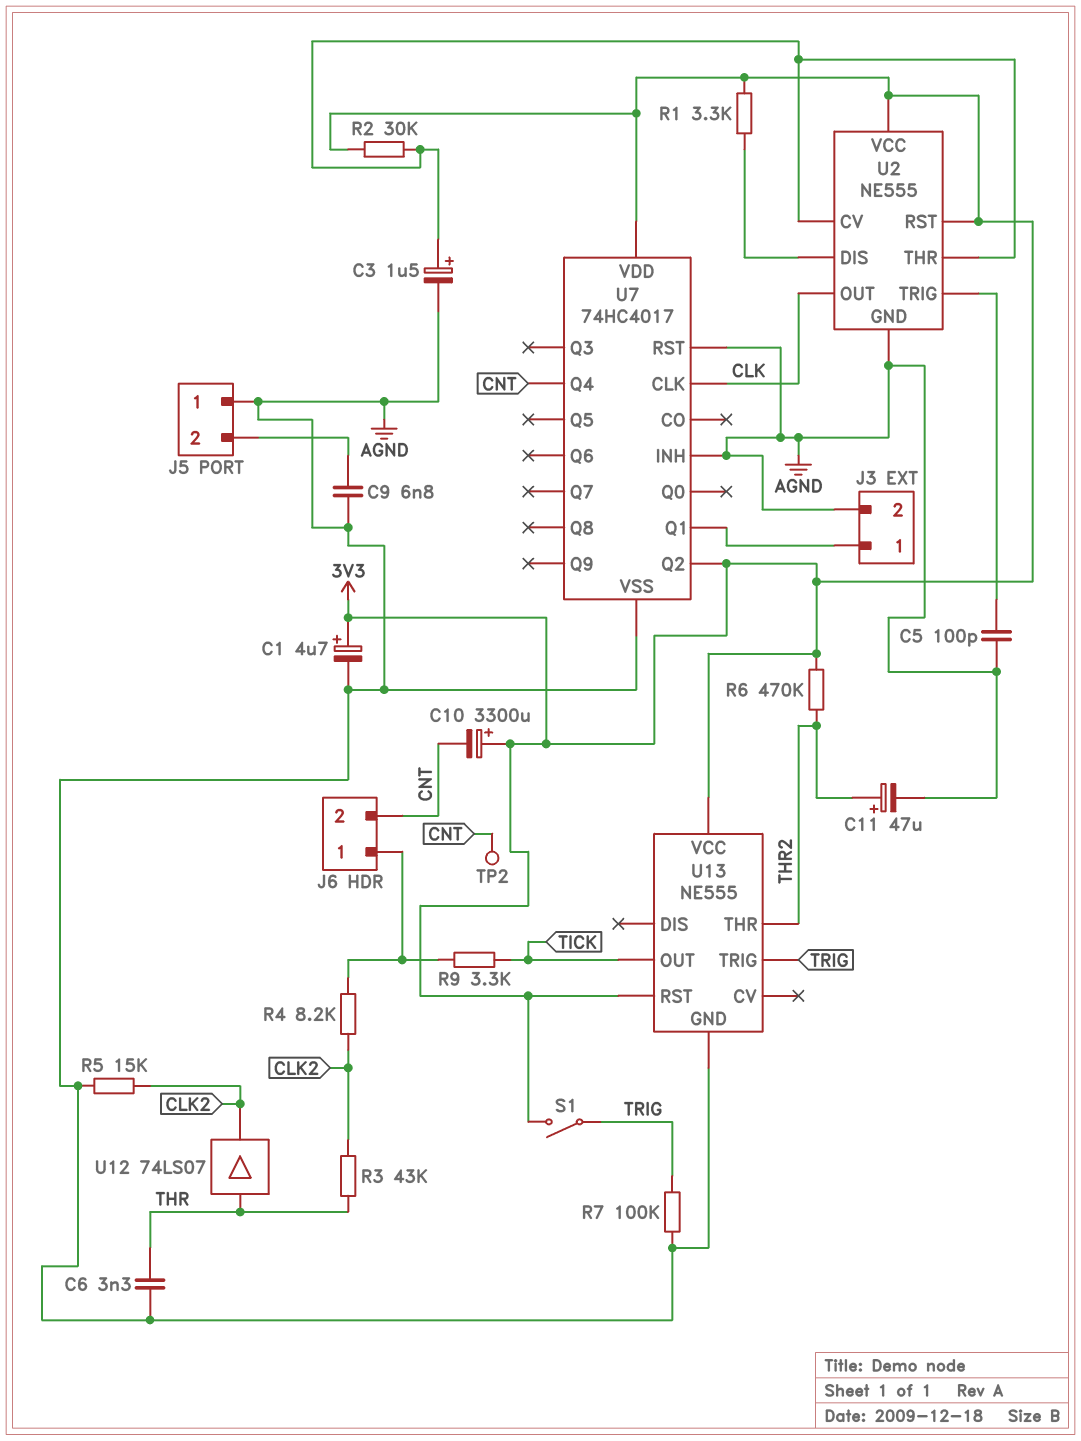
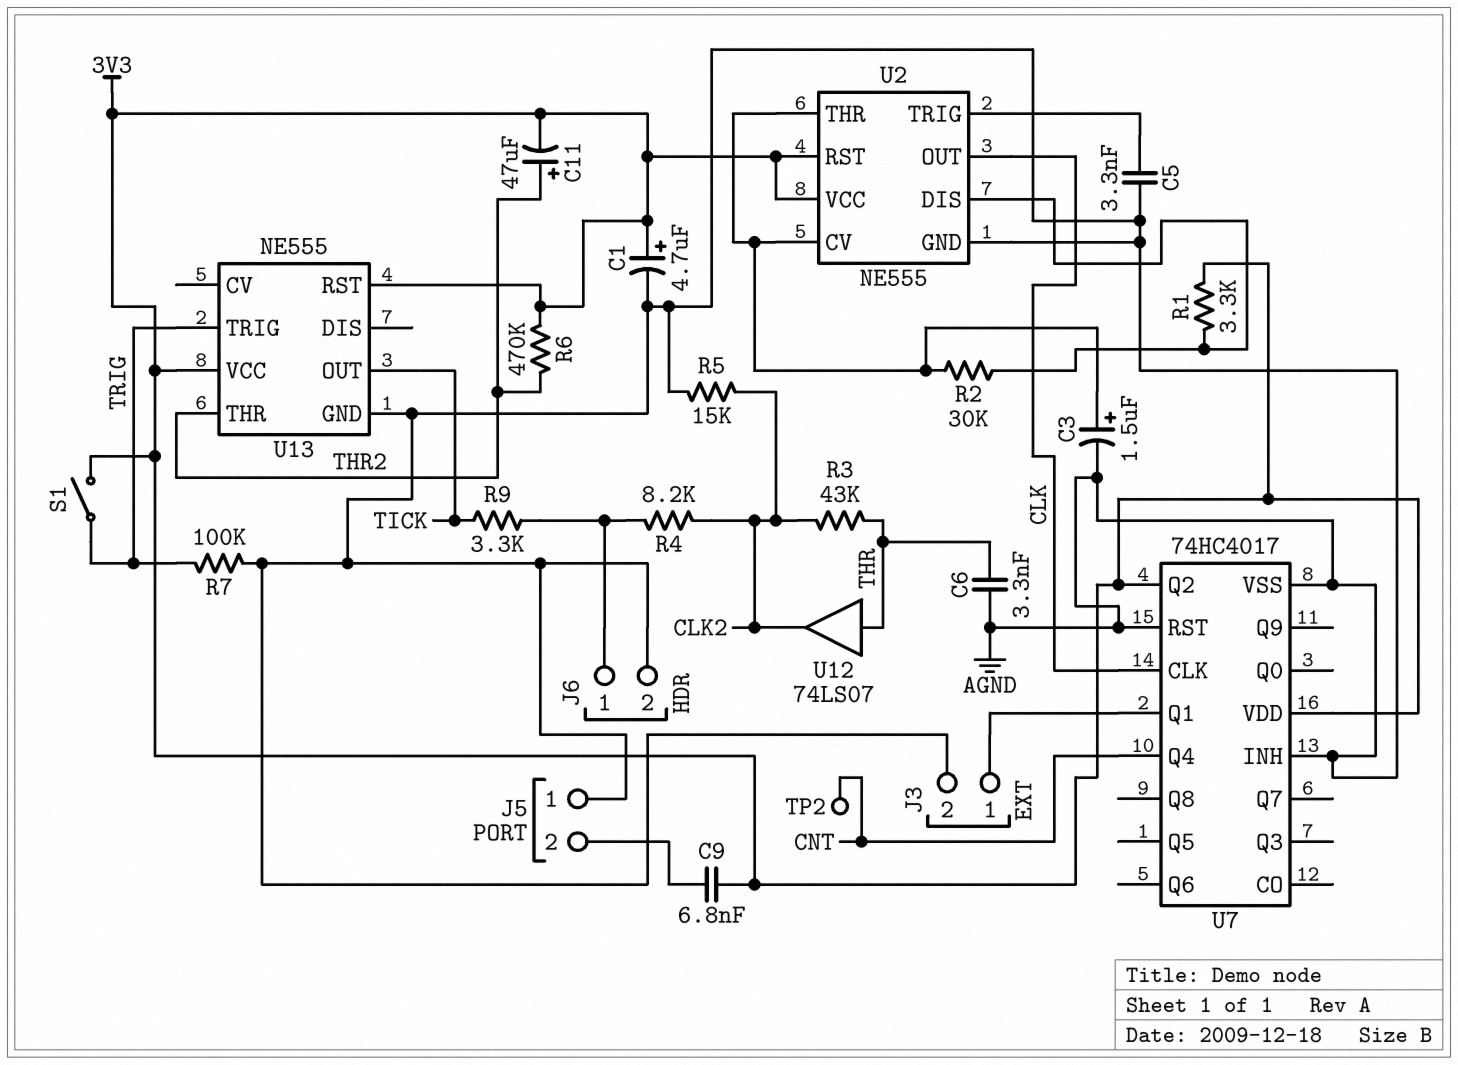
C5: 100pF (AGND, U2/TRIG) -> 3.3nF (AGND, U2/TRIG)
C9: 6.8nF (AGND, J5/2) -> 6.8nF (3V3, J5/2)
C10: 3300uF (plus 3V3, minus CNT) -> none
C11: 47uF (plus THR2, minus AGND) -> 47uF (plus THR2, minus 3V3)
J6 pin 2: CNT -> AGND
R2: 30k (3V3, U2/CV) -> 30k (U2/CV, U2/DIS)

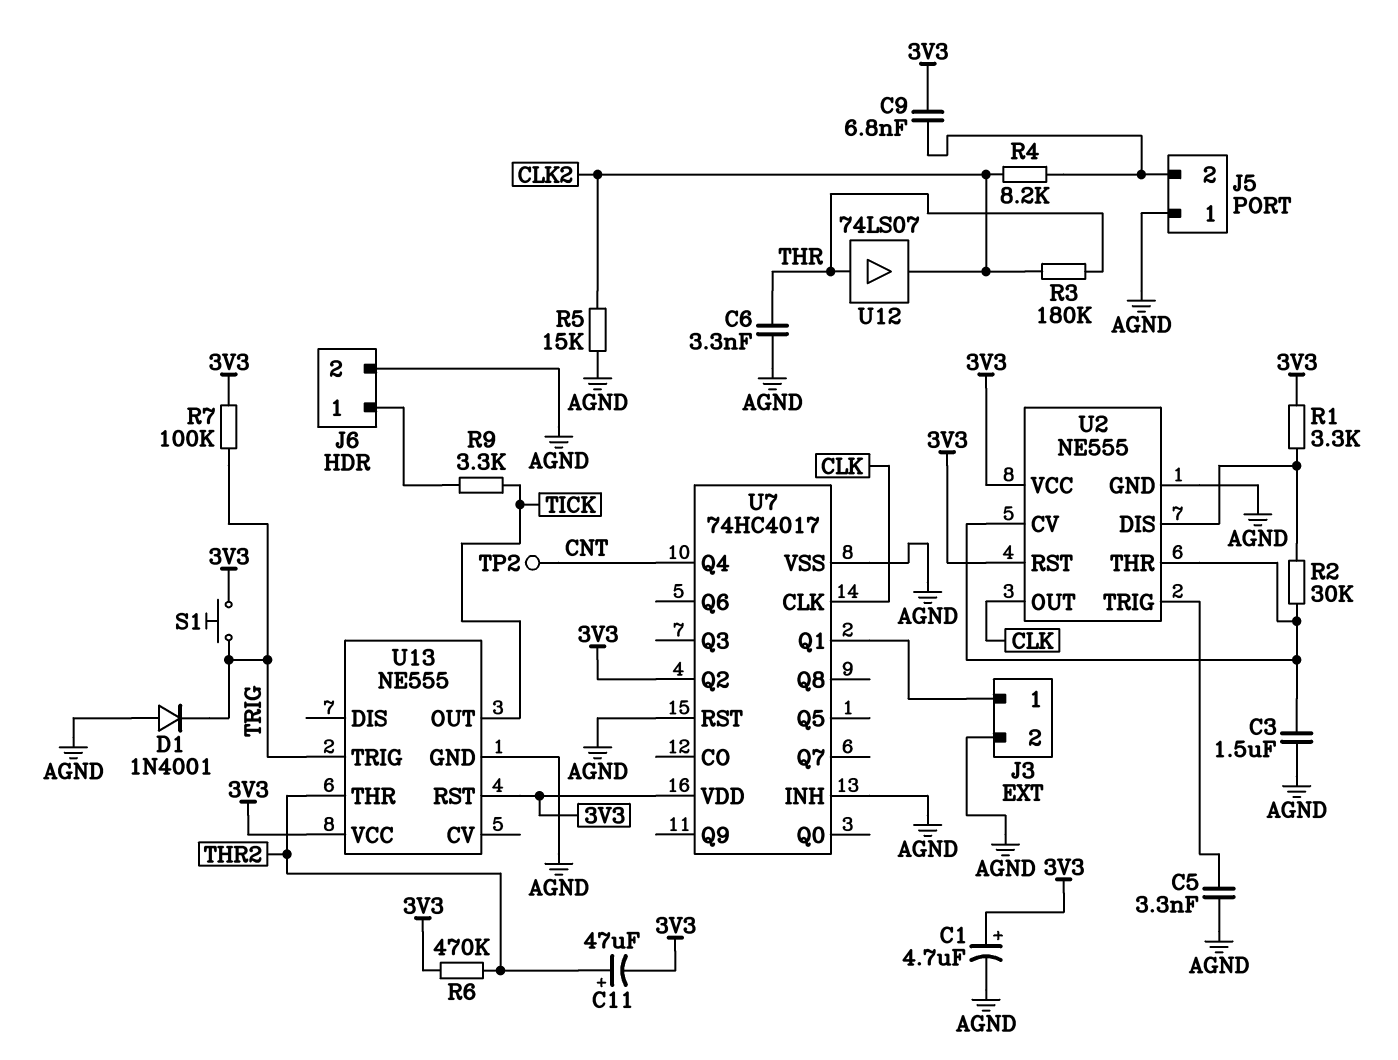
C3: 1.5uF (plus U2/CV, minus AGND) -> 1.5uF (AGND, U2/CV)
D1: none -> diode 1N4001 (A AGND, K TRIG)
R3: 43k (CLK2, THR) -> 180k (CLK2, THR)
R4: 8.2k (CLK2, J6/1) -> 8.2k (CLK2, J5/2)
R7: 100k (AGND, TRIG) -> 100k (3V3, TRIG)
S1: switch (3V3, TRIG) -> button (3V3, TRIG)

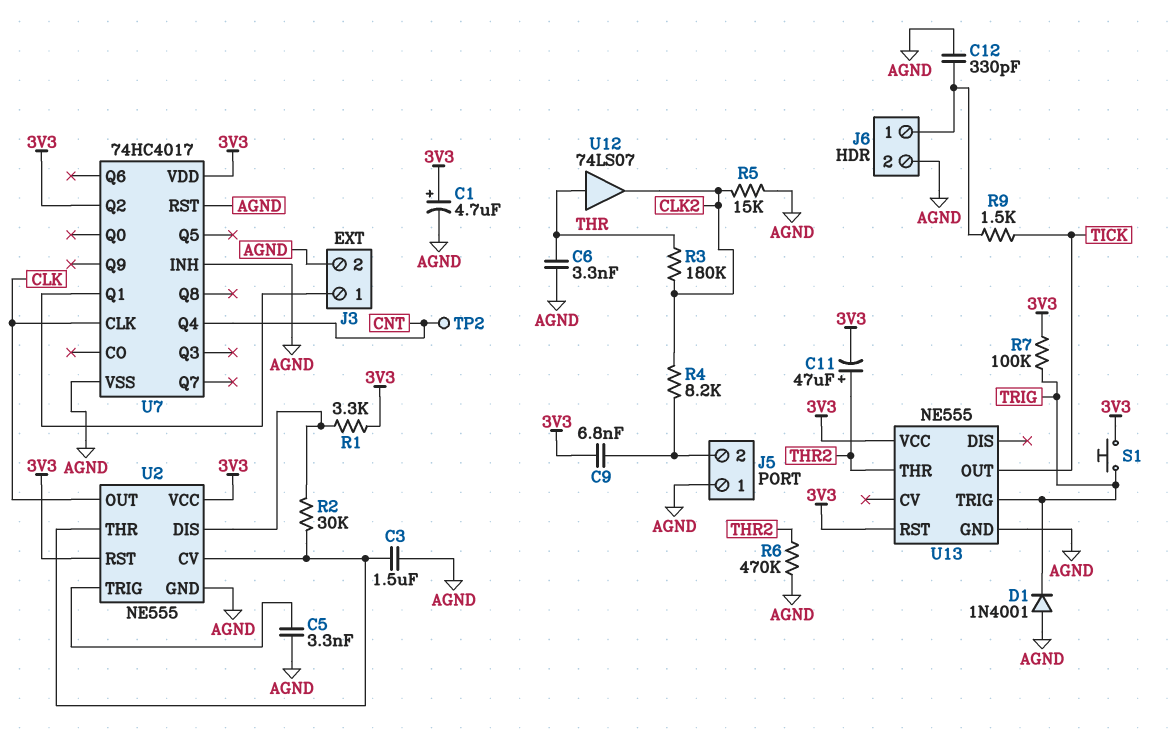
C12: none -> 330pF (AGND, J6/1)
R6: 470k (3V3, THR2) -> 470k (AGND, THR2)
R9: 3.3k (J6/1, TICK) -> 1.5k (J6/1, TICK)

